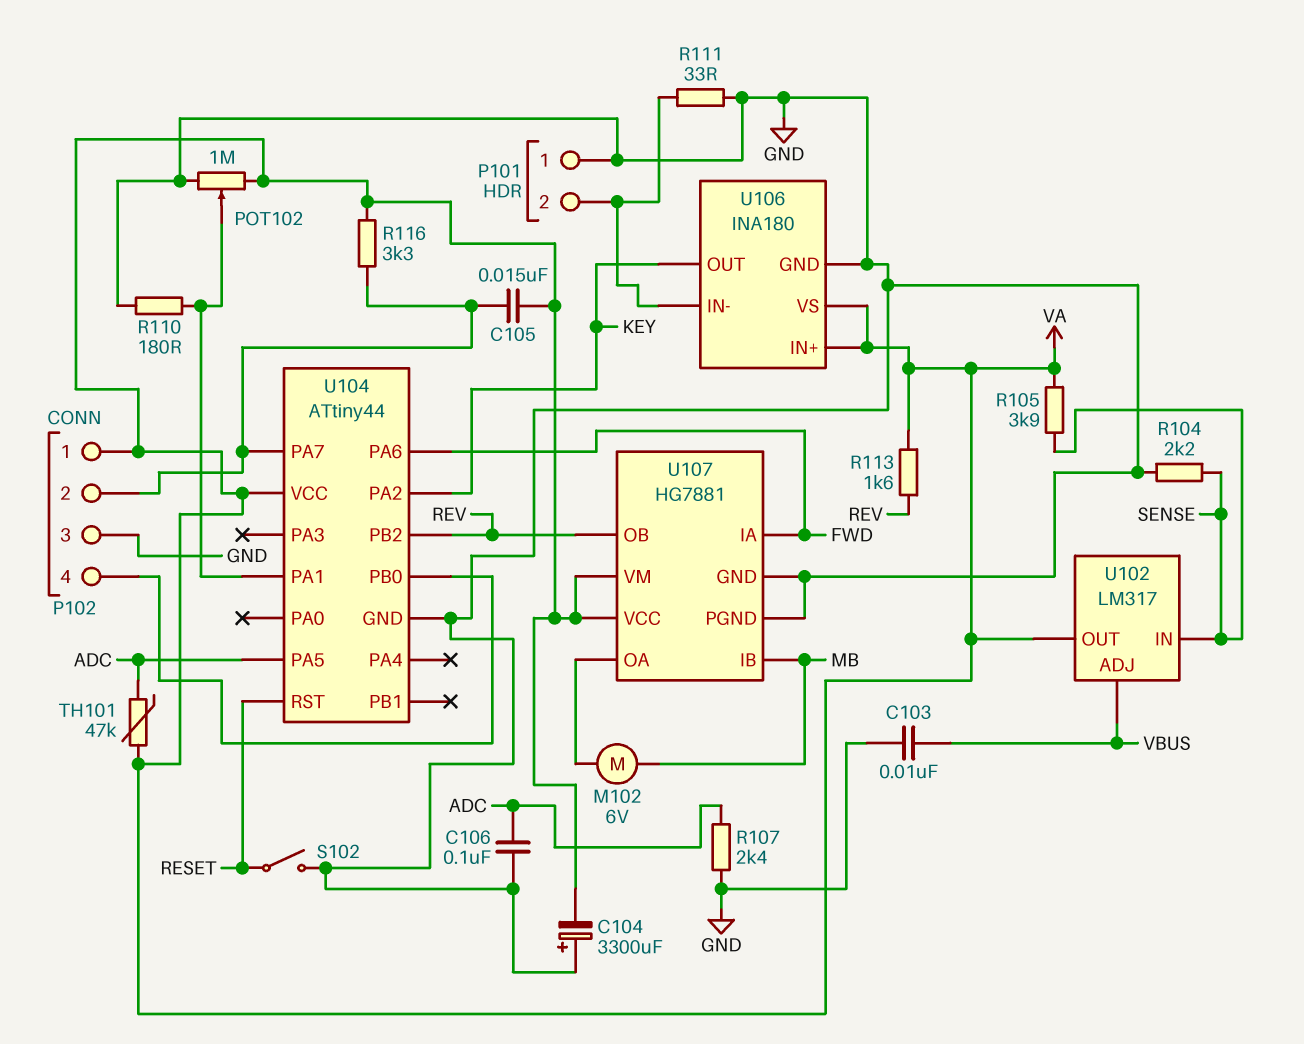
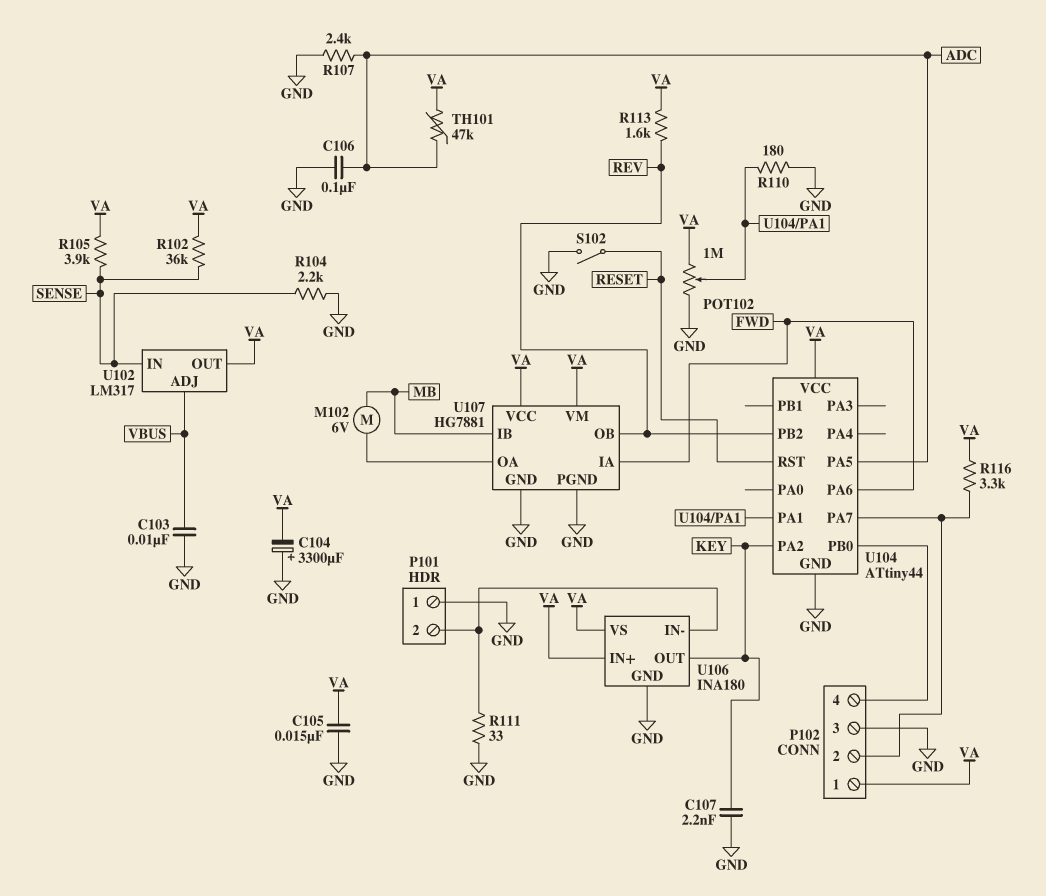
C105: 15nF (P102/2, VA) -> 15nF (GND, VA)
C107: none -> 2.2nF (GND, KEY)
R102: none -> 36k (SENSE, VA)

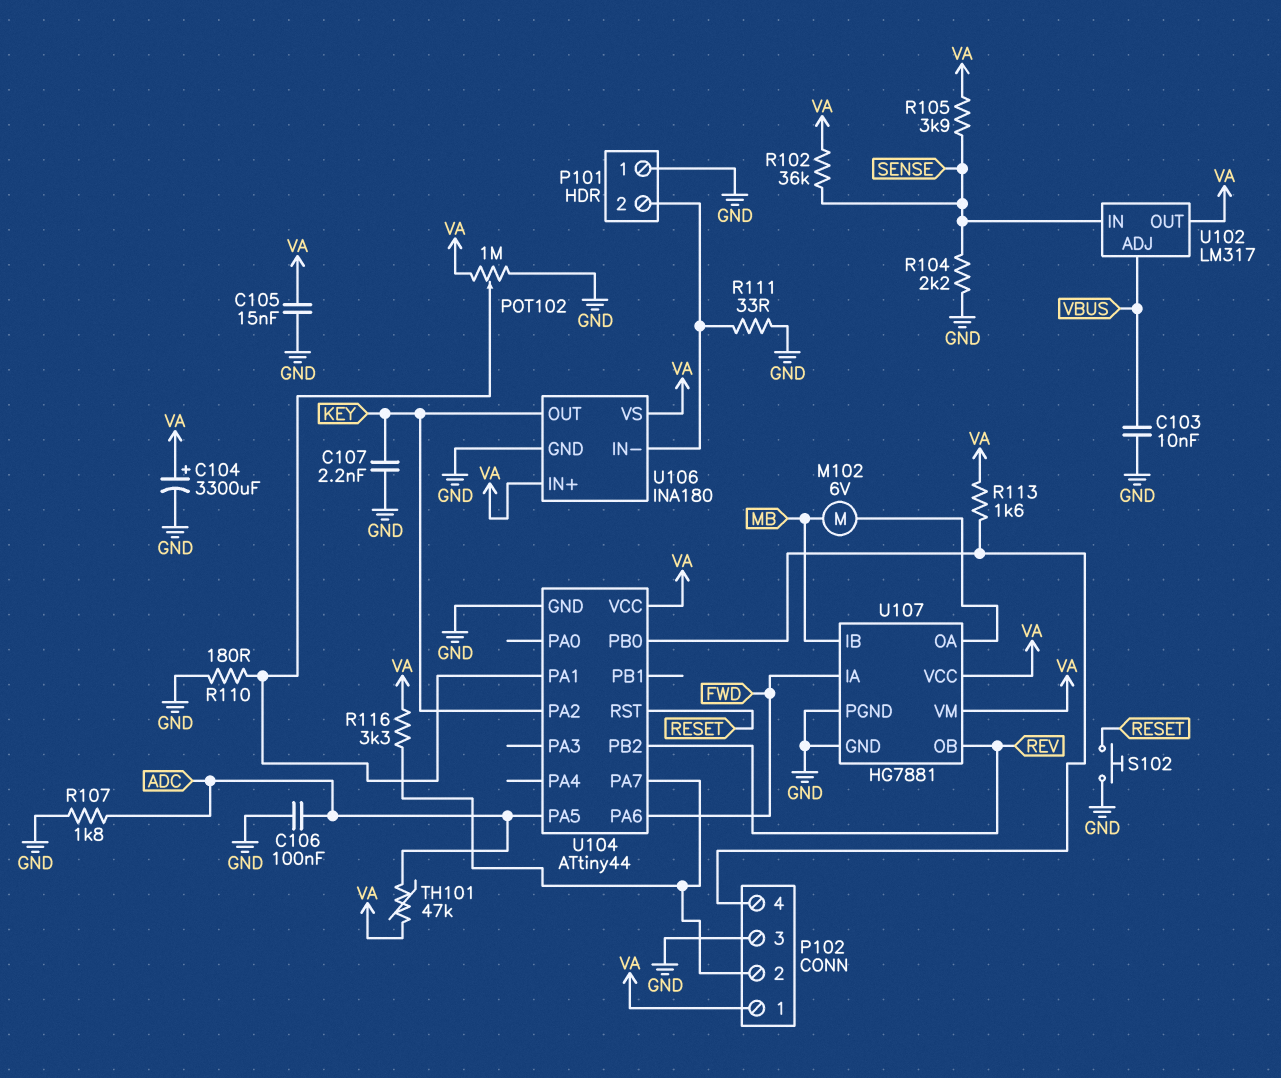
C104: 3300uF (plus GND, minus VA) -> 3300uF (plus VA, minus GND)
R107: 2.4k (ADC, GND) -> 1.8k (ADC, GND)
R113: 1.6k (REV, VA) -> 1.6k (P102/4, VA)
S102: switch (GND, RESET) -> button (GND, RESET)

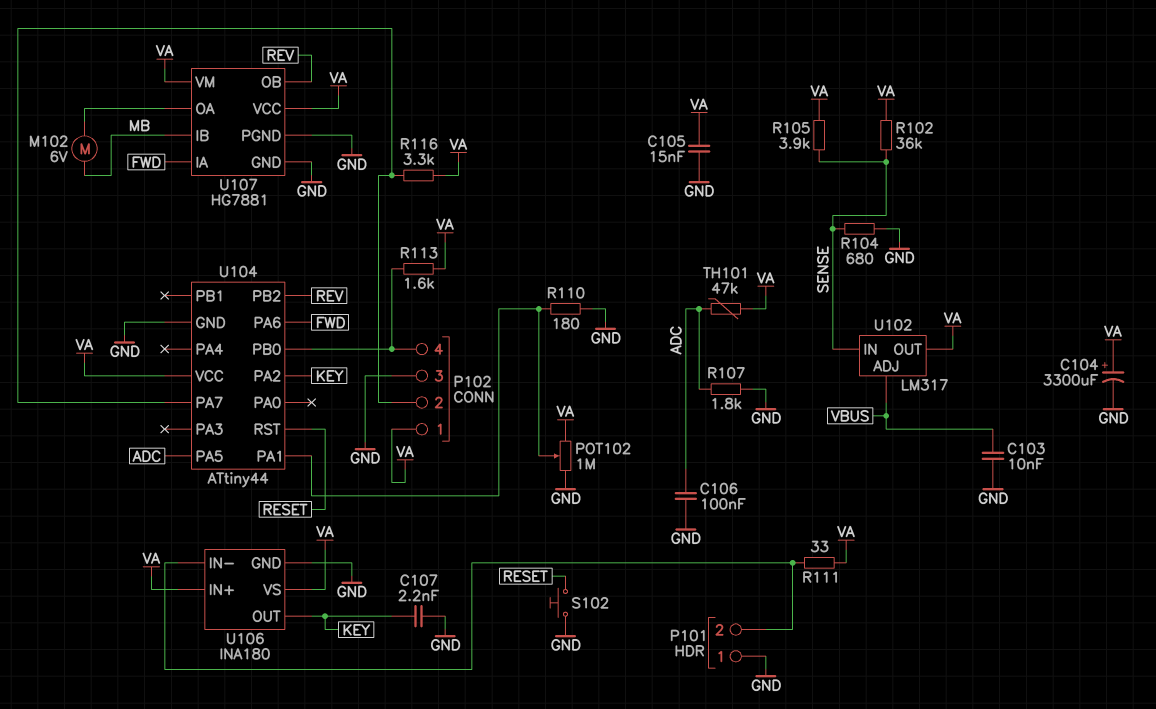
R104: 2.2k (GND, SENSE) -> 680 (GND, SENSE)
R111: 33 (GND, P101/2) -> 33 (P101/2, VA)

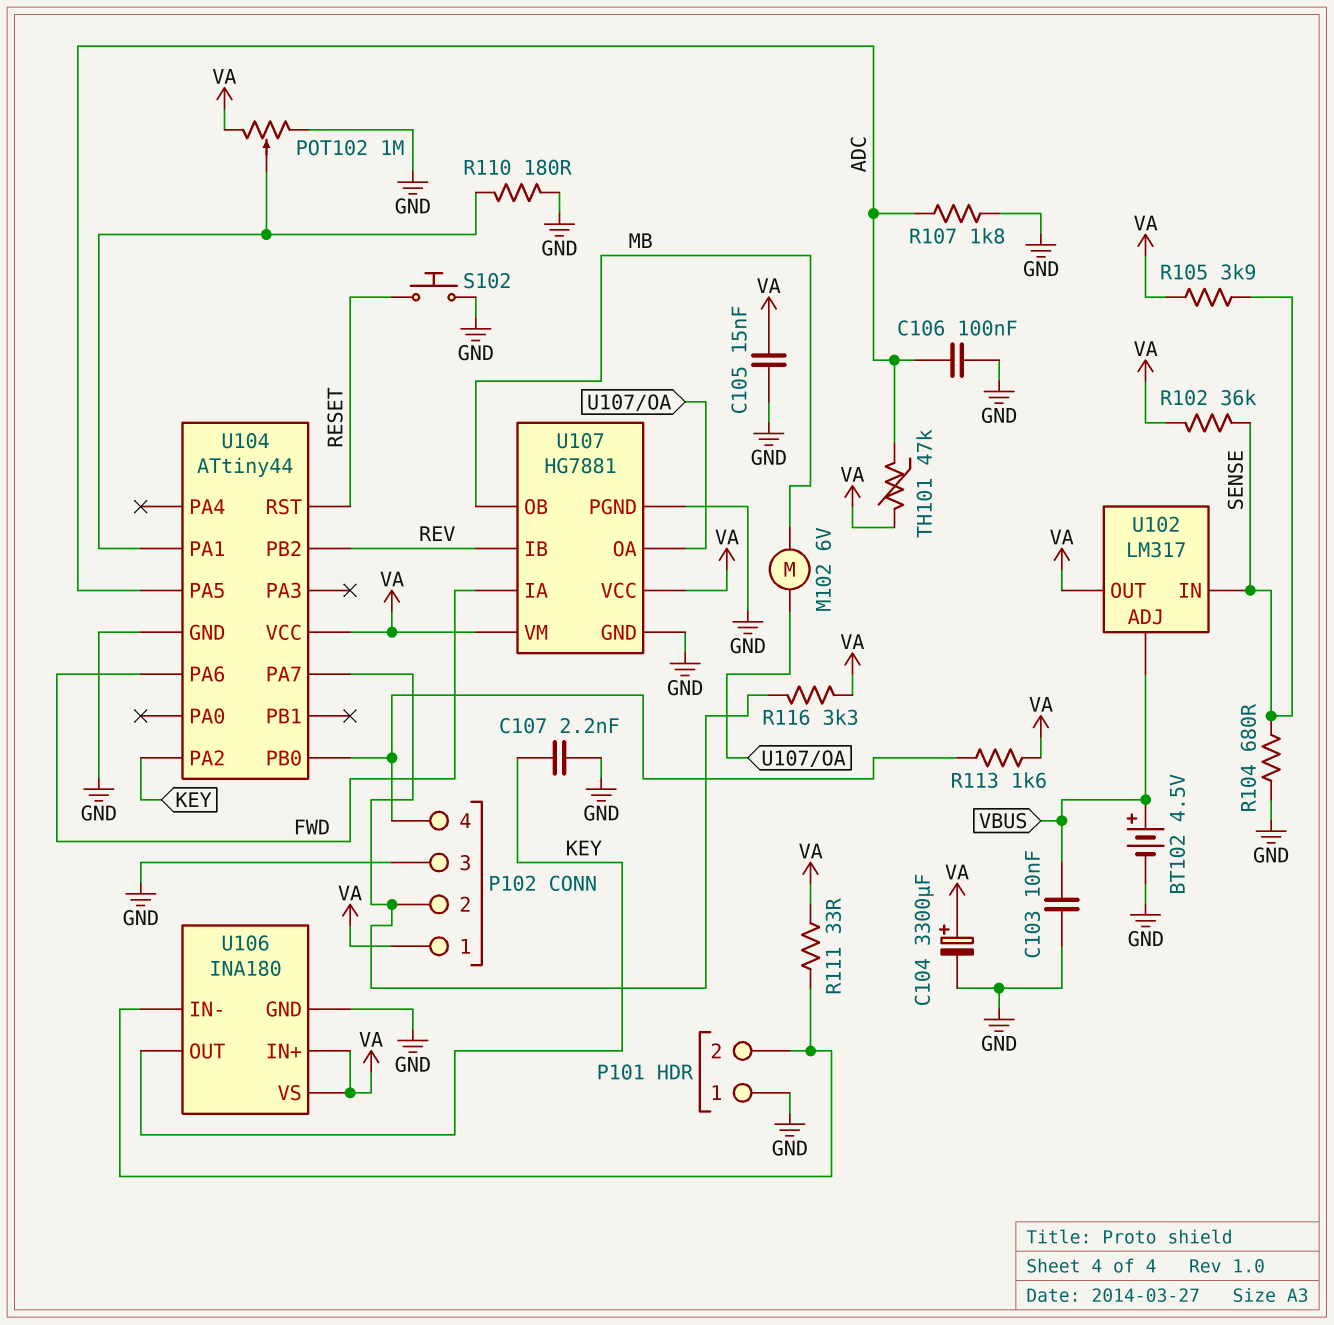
BT102: none -> 4.5V (plus VBUS, minus GND)
U107 pin IB: MB -> REV
U107 pin OB: REV -> MB

